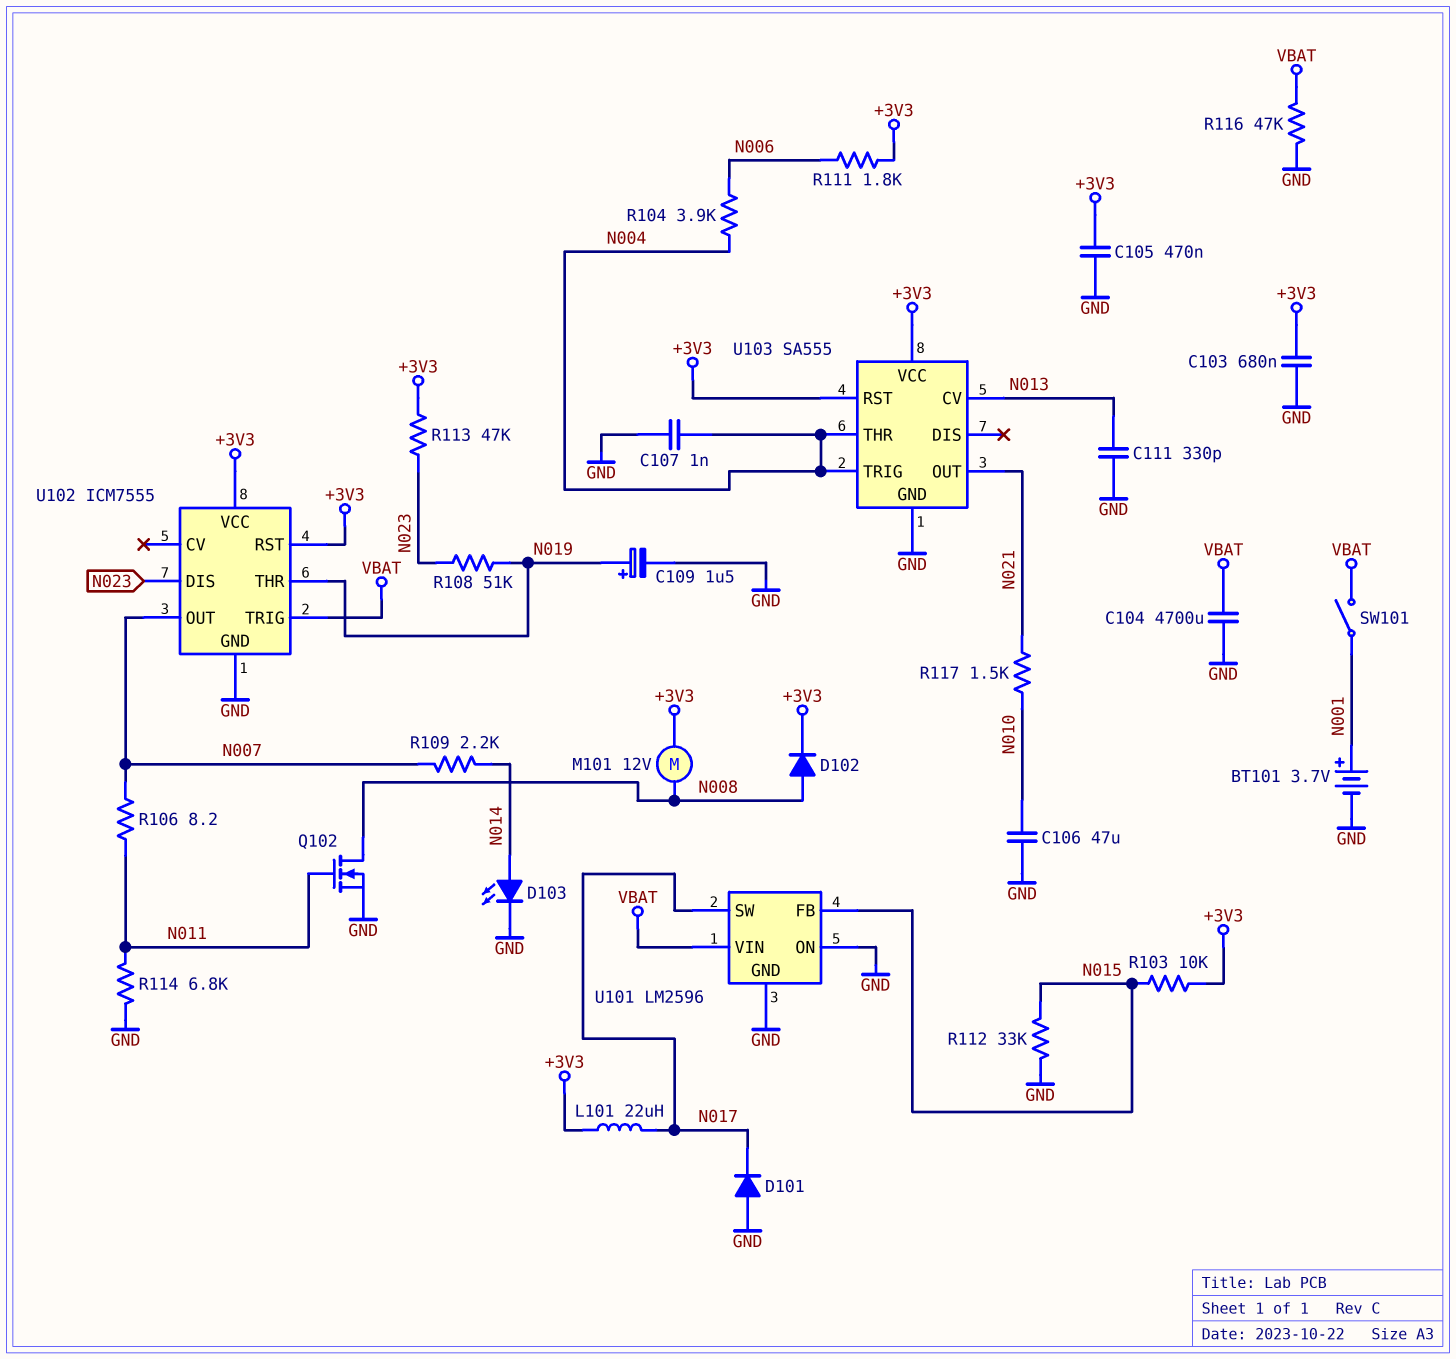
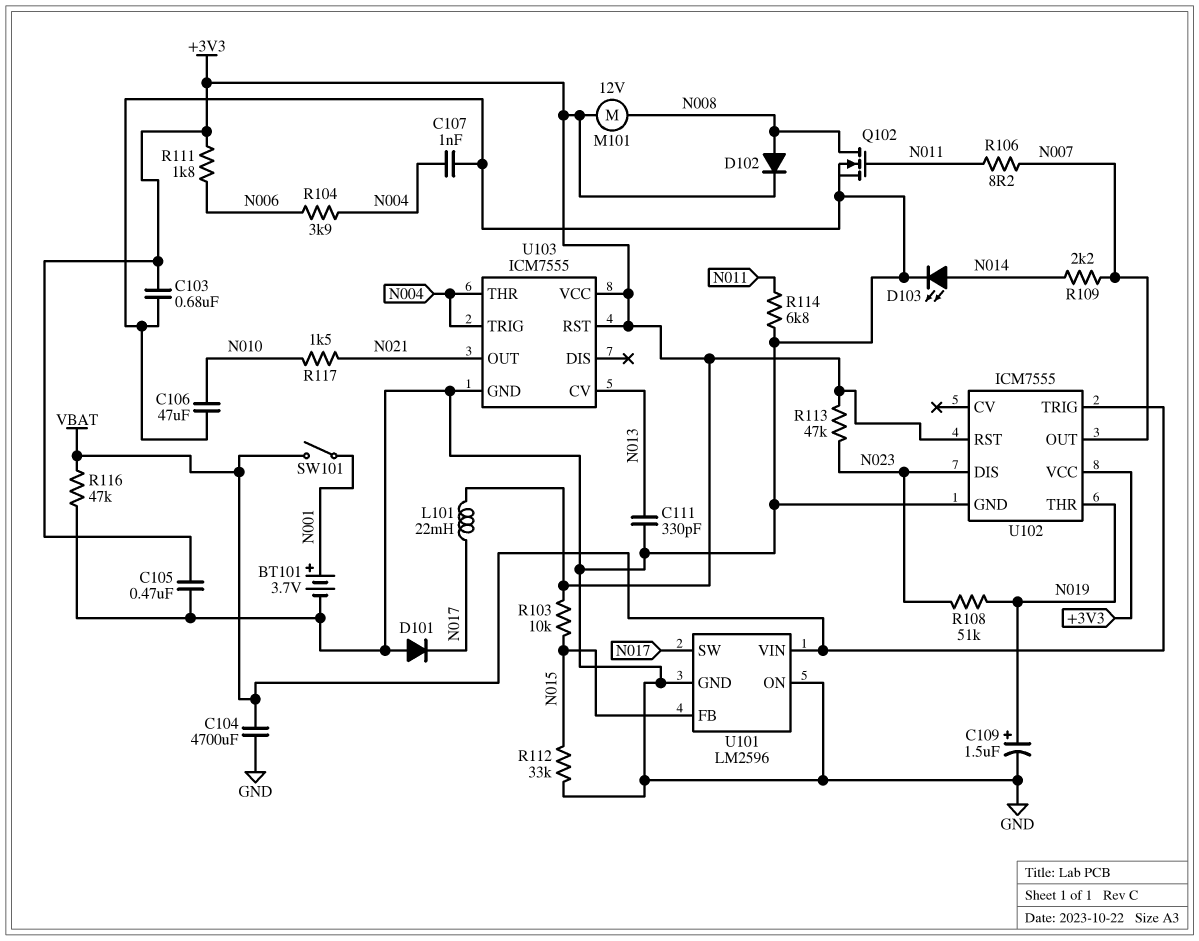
L101: 22uH (+3V3, N017) -> 22mH (+3V3, N017)
U103: SA555 -> ICM7555

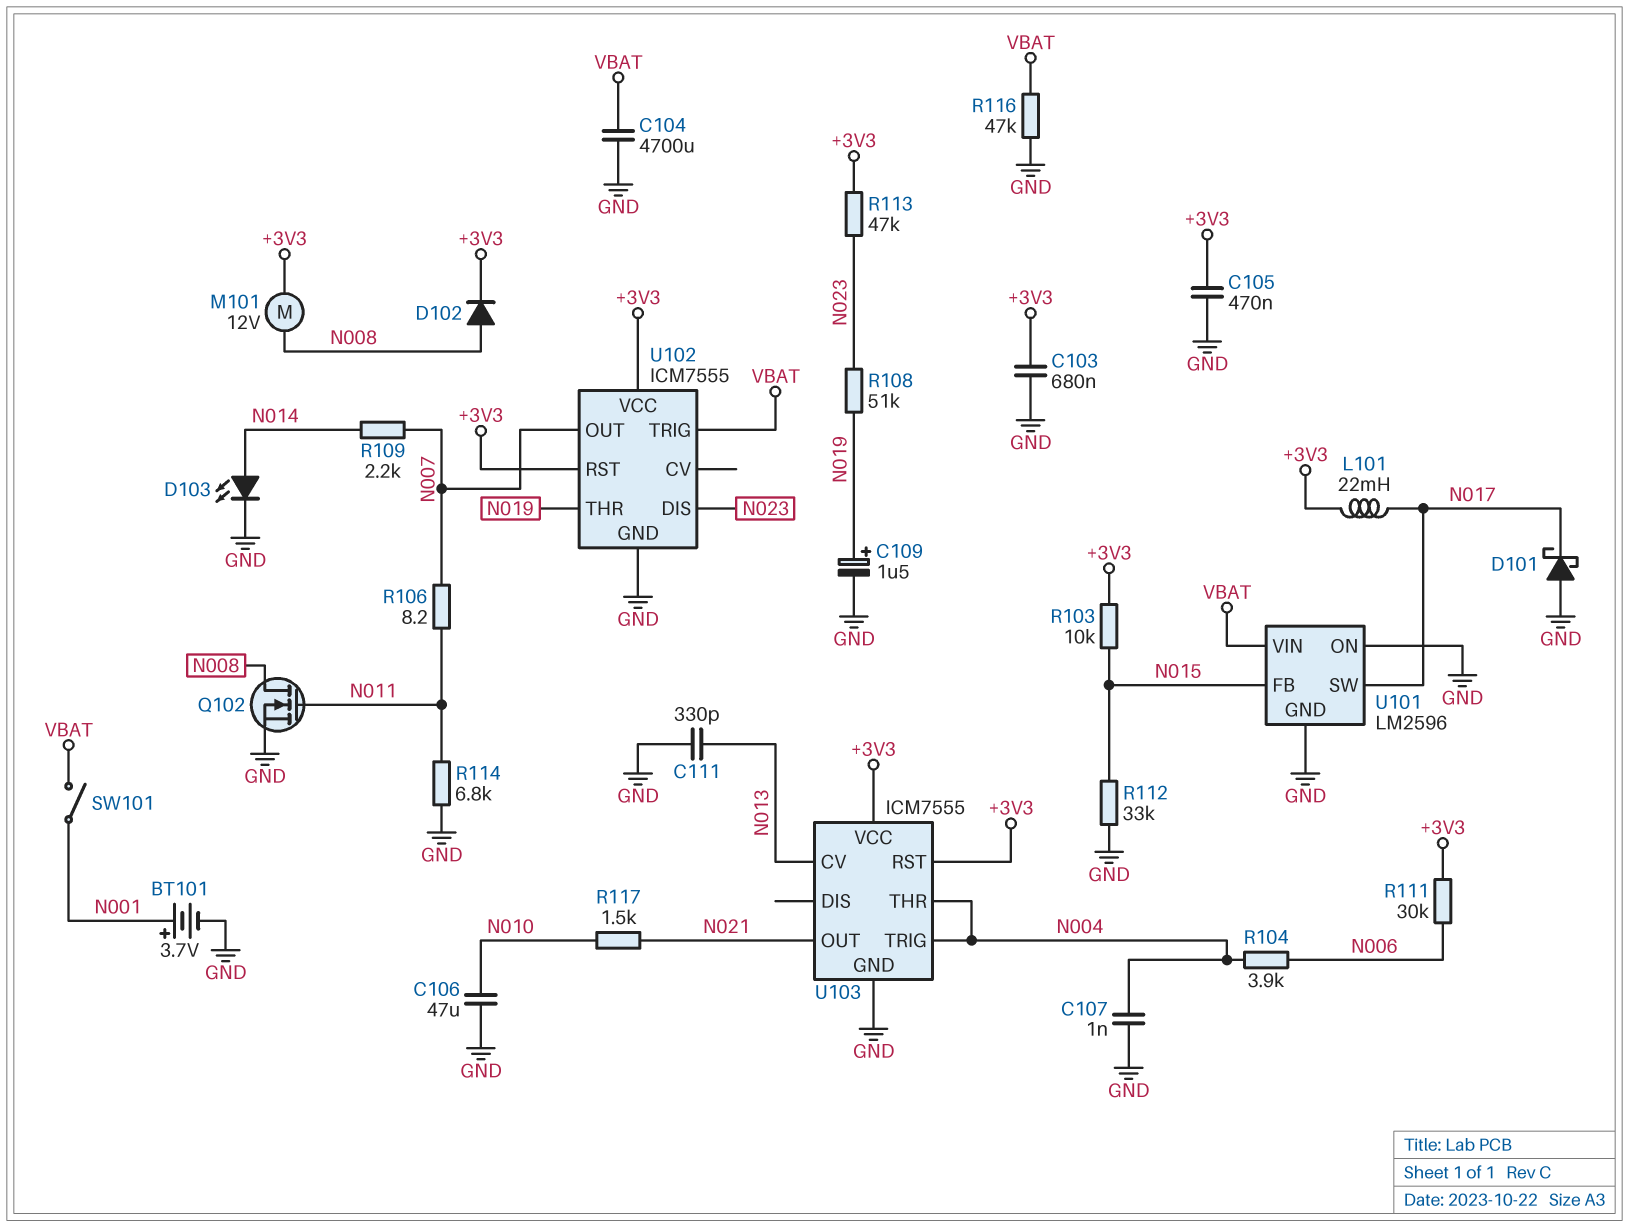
D101: diode (A GND, K N017) -> schottky (A GND, K N017)
R111: 1.8k (+3V3, N006) -> 30k (+3V3, N006)

